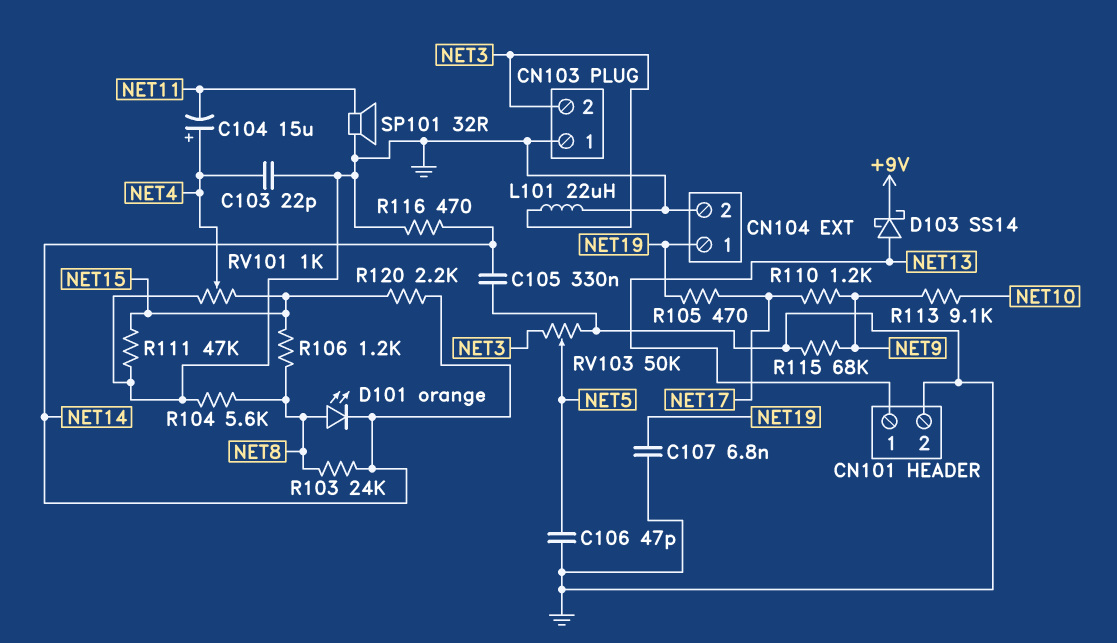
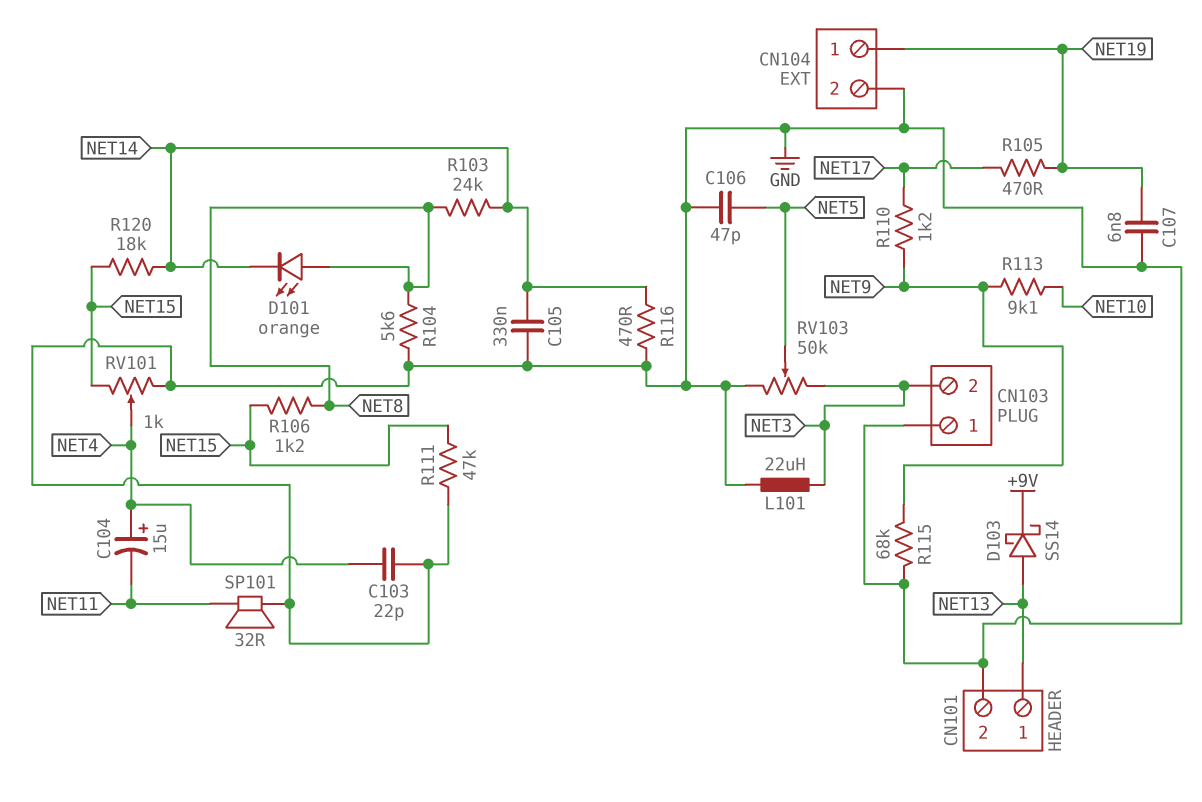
R120: 2.2k (NET14, NET15) -> 18k (NET14, NET15)

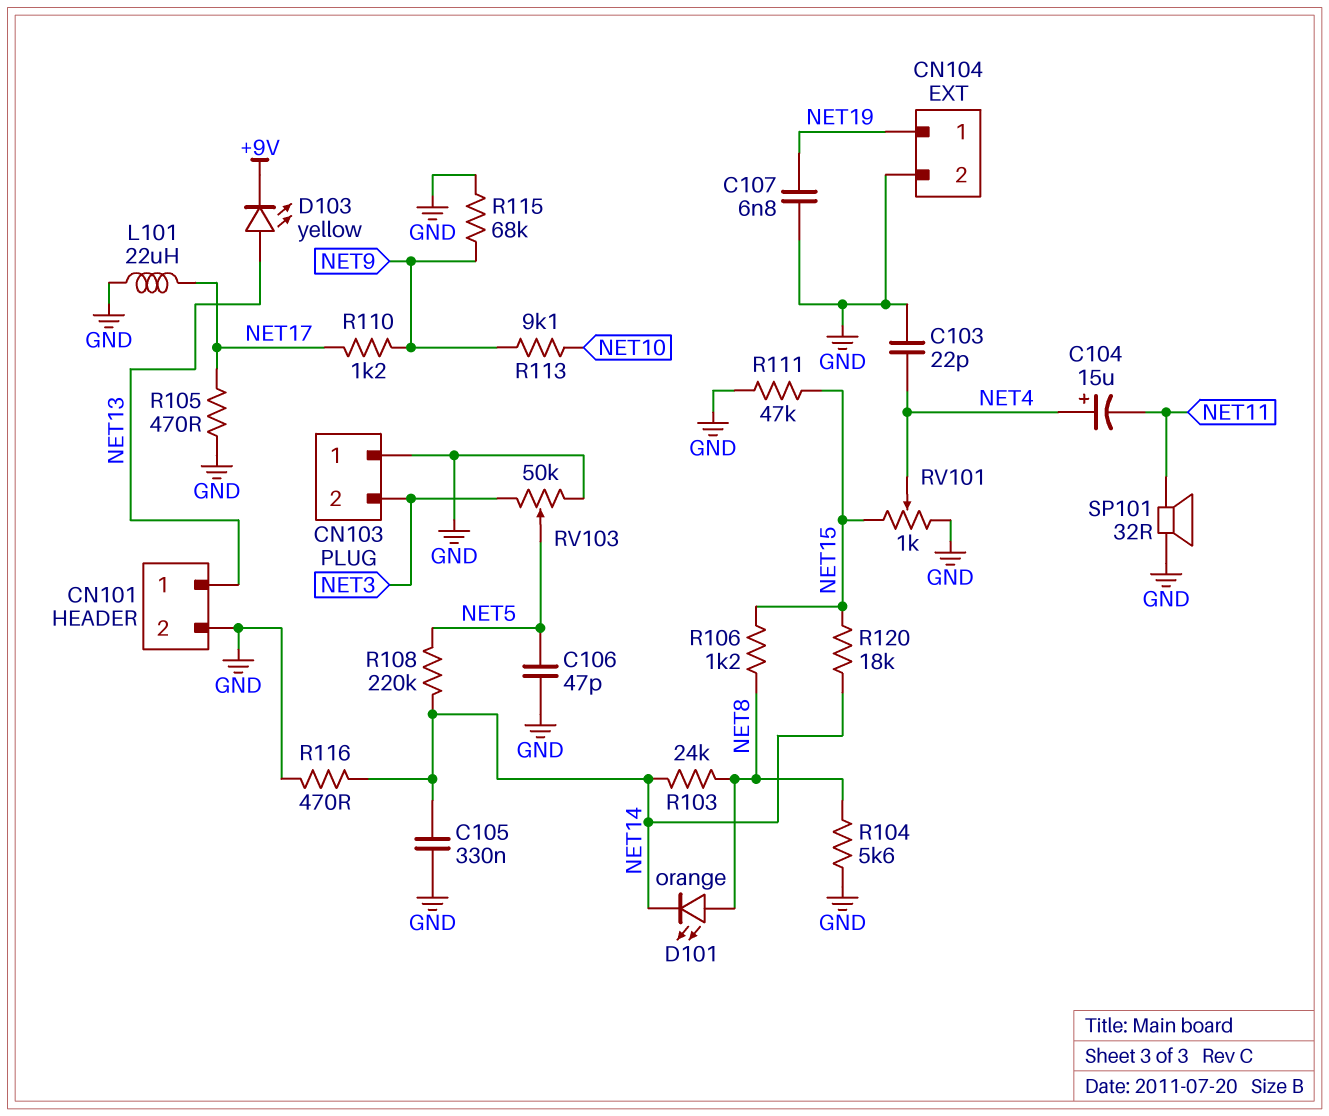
D103: schottky SS14 (A NET13, K +9V) -> LED yellow (A NET13, K +9V)
L101: 22uH (GND, NET3) -> 22uH (GND, NET17)
R105: 470 (NET17, NET19) -> 470 (GND, NET17)
R108: none -> 220k (NET5, NET14)

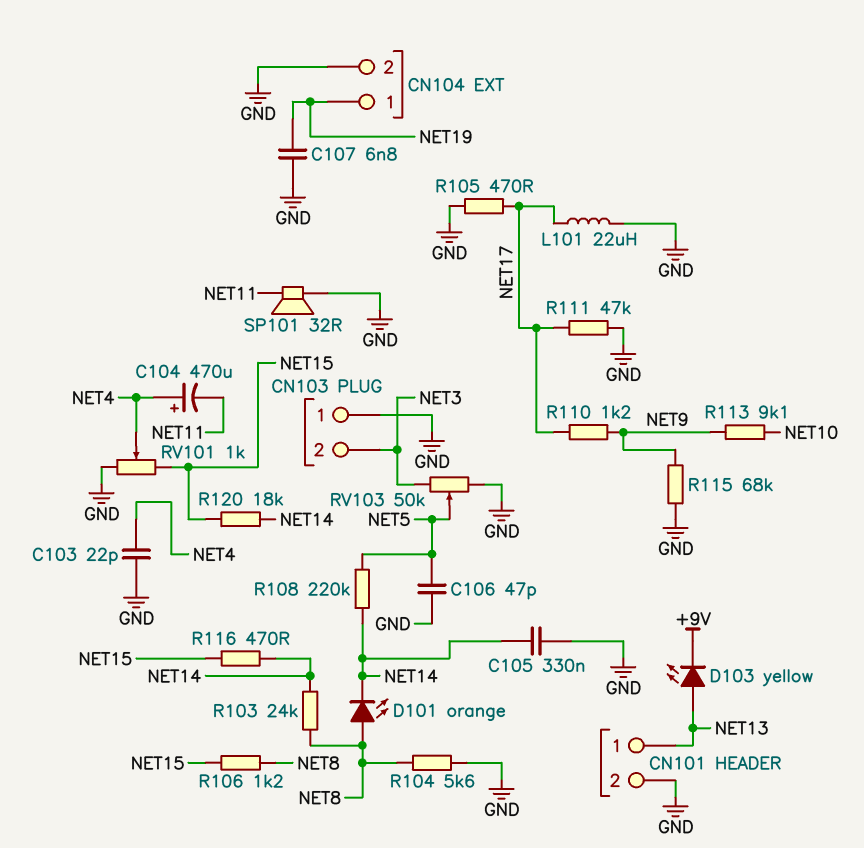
C104: 15uF (plus NET4, minus NET11) -> 470uF (plus NET4, minus NET11)
R111: 47k (GND, NET15) -> 47k (GND, NET17)
R116: 470 (GND, NET14) -> 470 (NET14, NET15)

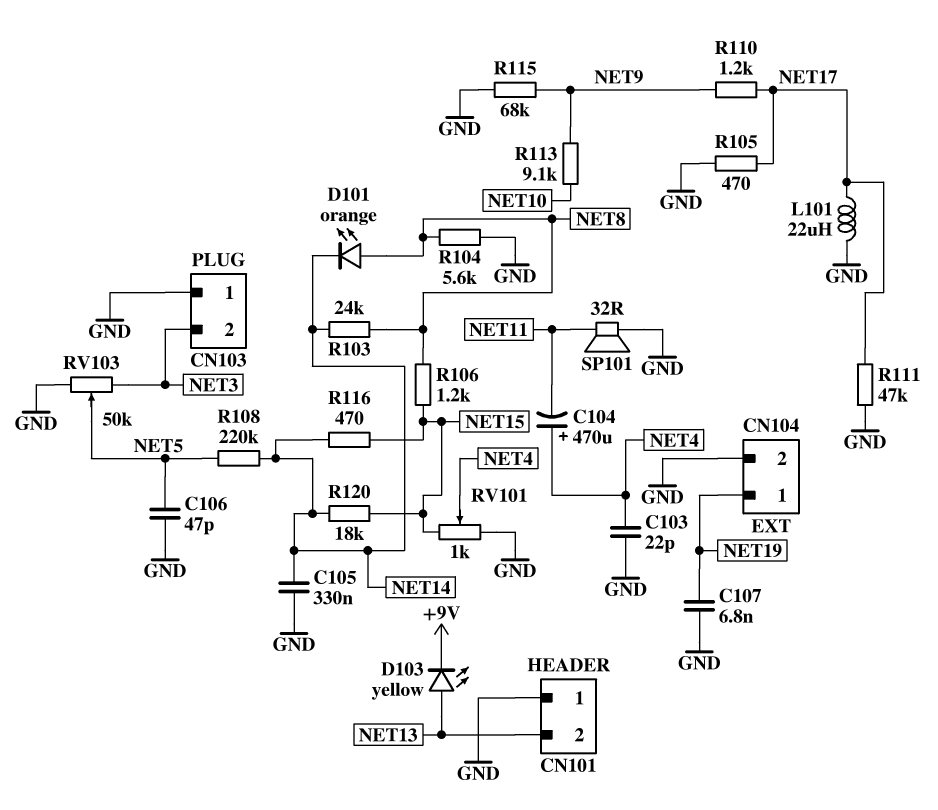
CN101 pin 1: NET13 -> GND
CN101 pin 2: GND -> NET13

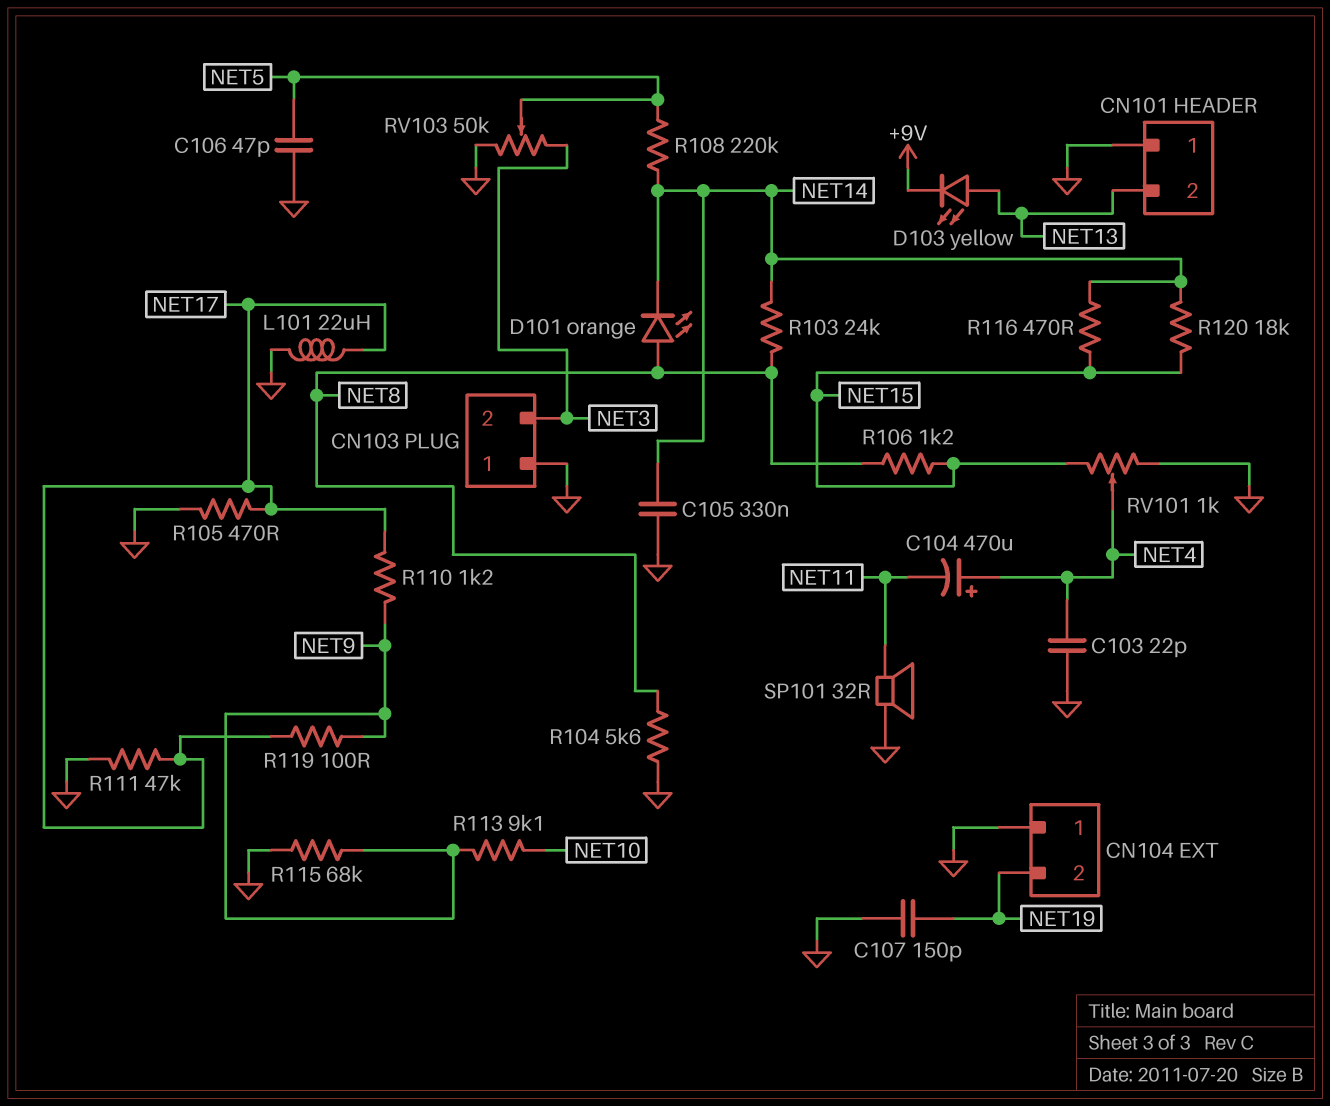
C107: 6.8nF (GND, NET19) -> 150pF (GND, NET19)
CN104 pin 1: NET19 -> GND
CN104 pin 2: GND -> NET19
R119: none -> 100 (NET9, NET17)

